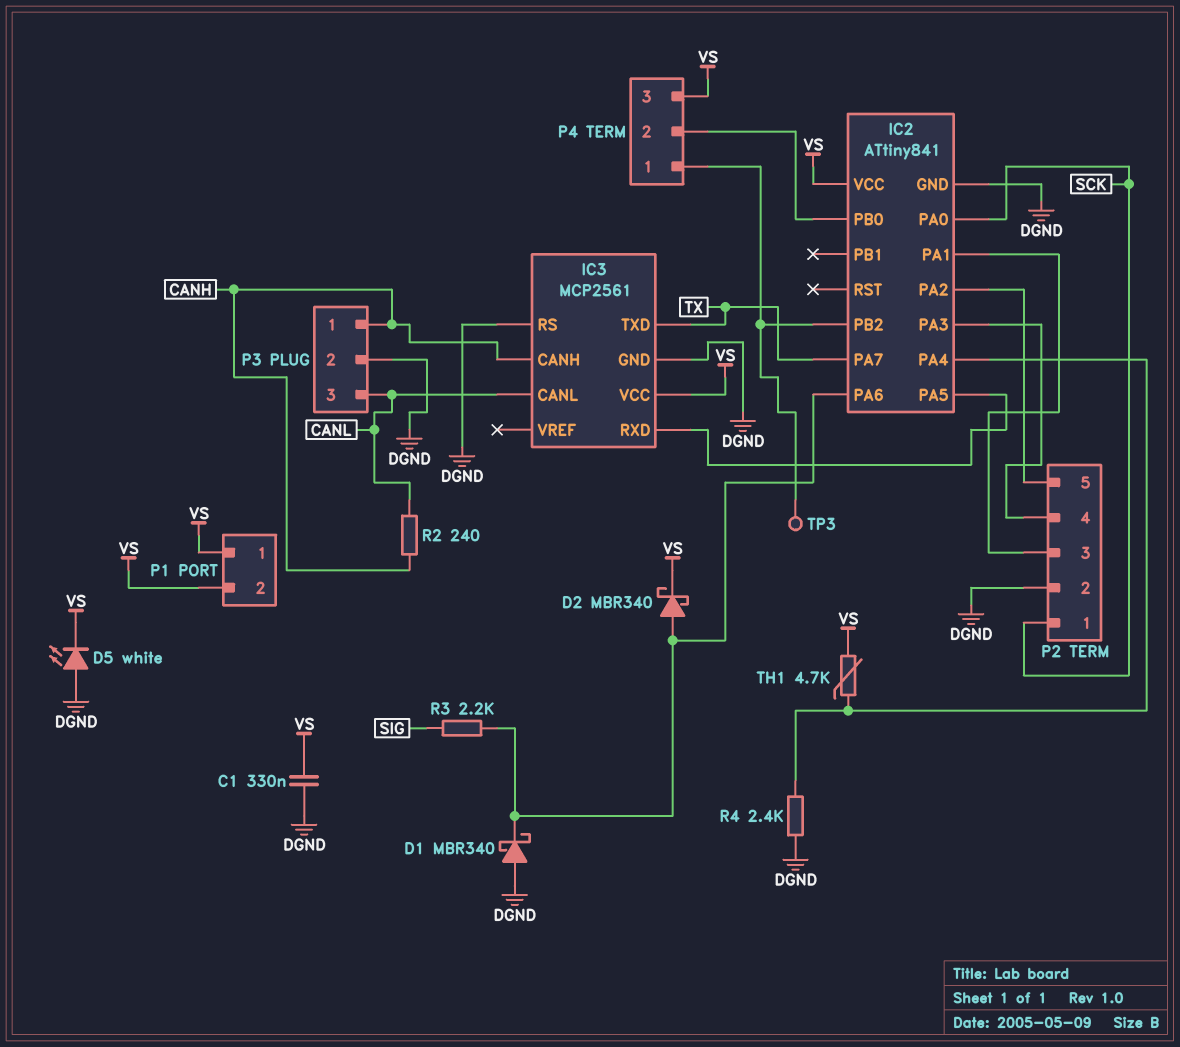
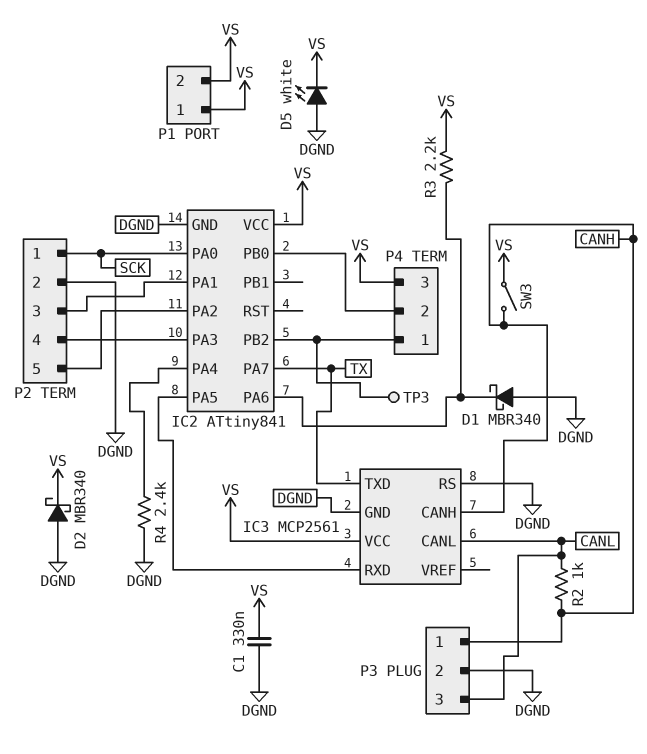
D2: schottky MBR340 (A IC2/PA6, K VS) -> schottky MBR340 (A DGND, K VS)
R2: 240 (CANH, CANL) -> 1k (CANH, CANL)
R3: 2.2k (IC2/PA6, SIG) -> 2.2k (IC2/PA6, VS)
SW3: none -> switch (CANH, VS)
TH1: 4.7k (IC2/PA4, VS) -> none

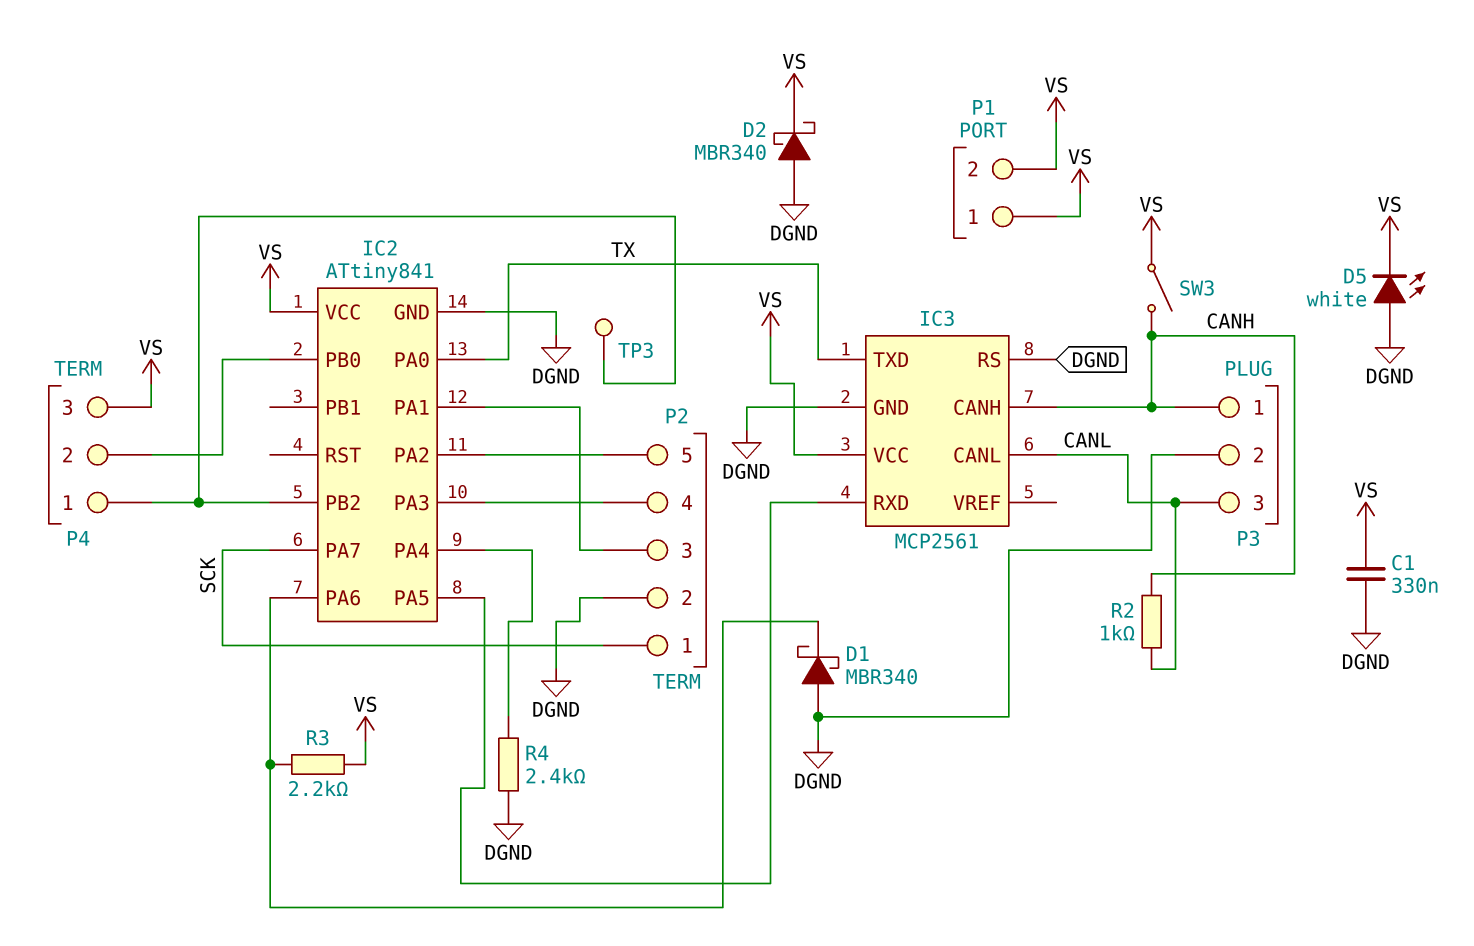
IC2 pin PA0: SCK -> TX
IC2 pin PA7: TX -> SCK

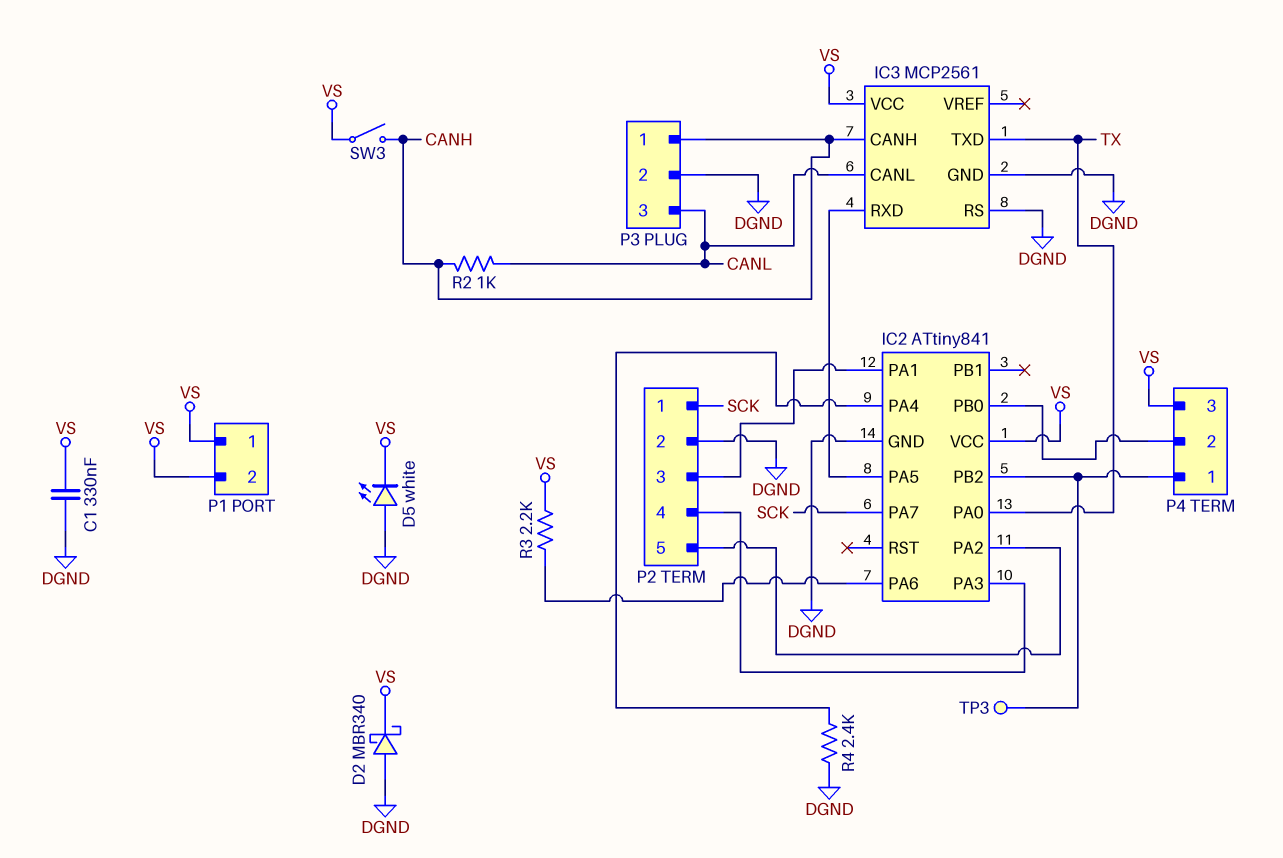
D1: schottky MBR340 (A DGND, K IC2/PA6) -> none

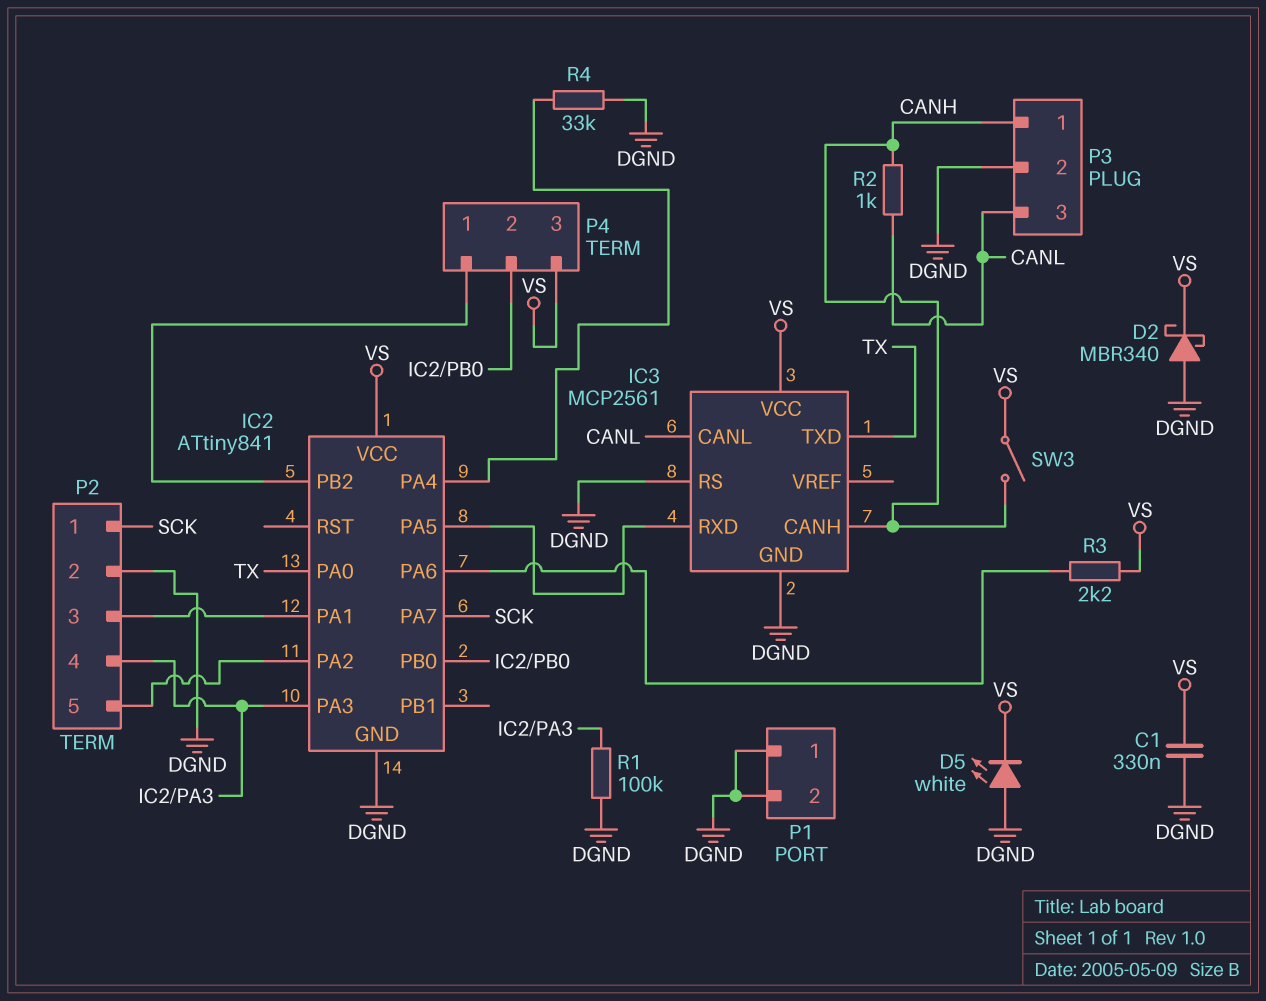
P1 pin 1: VS -> DGND
P1 pin 2: VS -> DGND
R1: none -> 100k (DGND, IC2/PA3)
R4: 2.4k (DGND, IC2/PA4) -> 33k (DGND, IC2/PA4)
TP3: test point (IC2/PB2) -> none

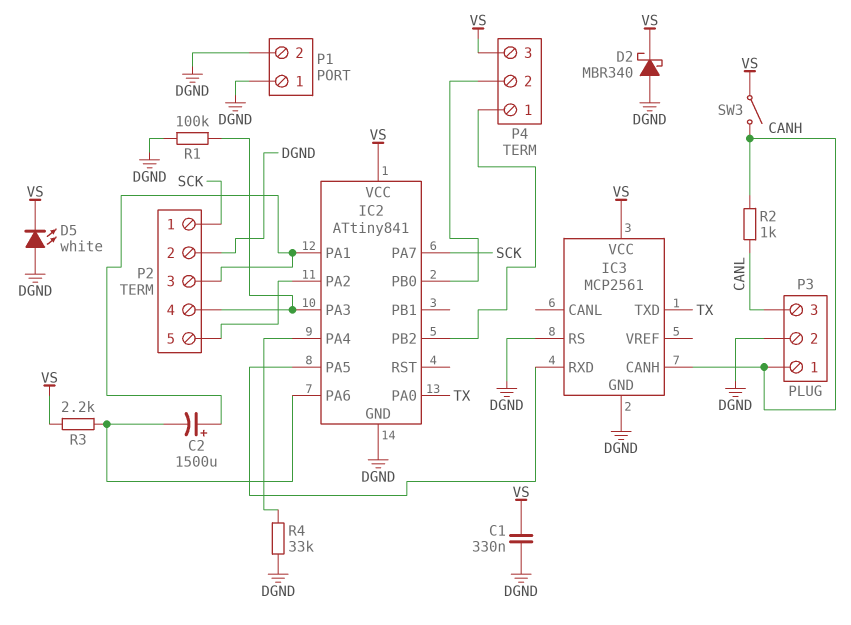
C2: none -> 1500uF (plus IC2/PA1, minus IC2/PA6)
IC3 pin CANL: CANL -> none

